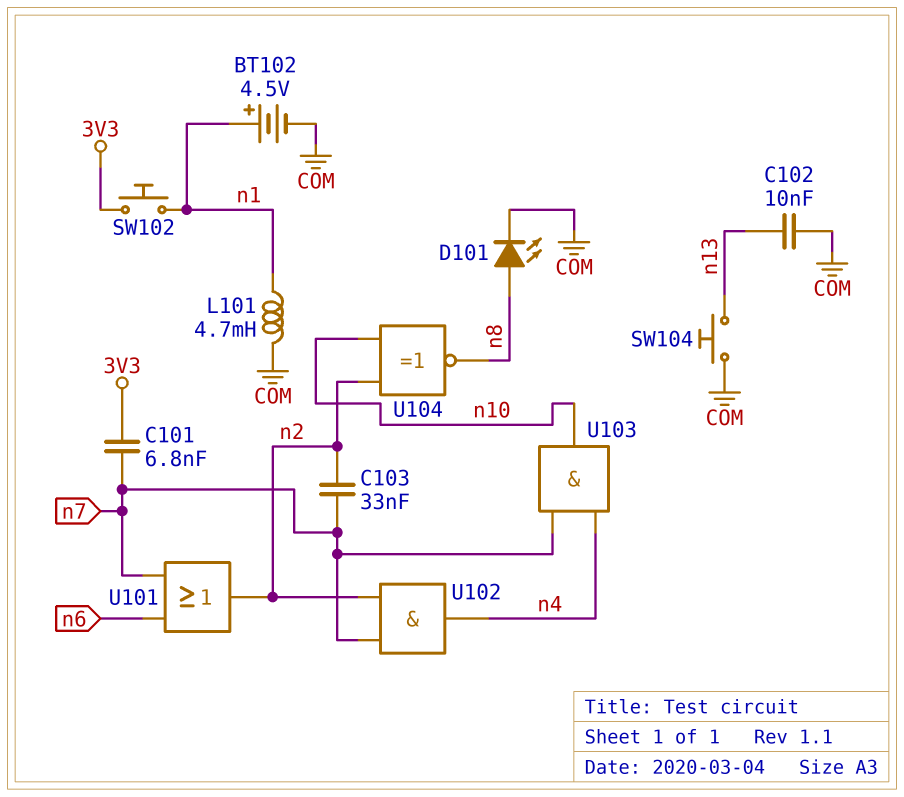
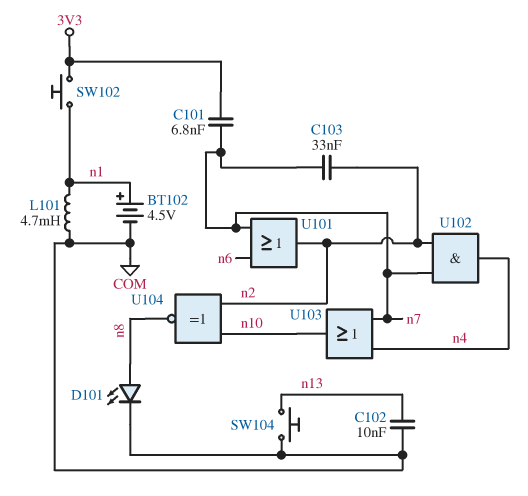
U103: AND (in n4, in n7, out n10) -> OR (in n4, in n7, out n10)

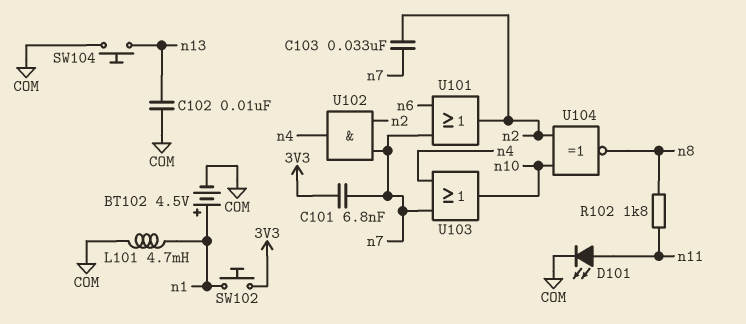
D101: LED (A n8, K COM) -> LED (A n11, K COM)
R102: none -> 1.8k (n8, n11)

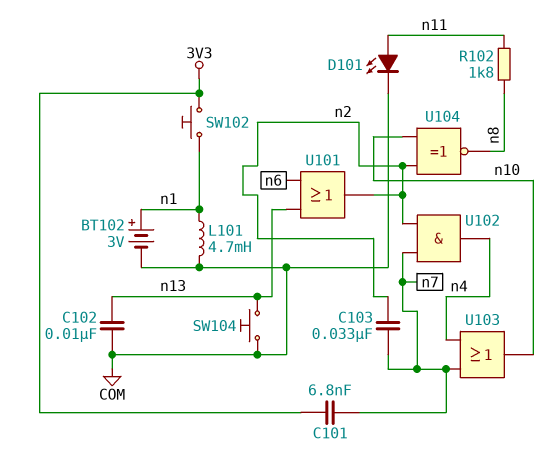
BT102: 4.5V (plus n1, minus COM) -> 3V (plus n1, minus COM)
U101: OR (in n6, in n7, out n2) -> OR (in n6, in n13, out n2)

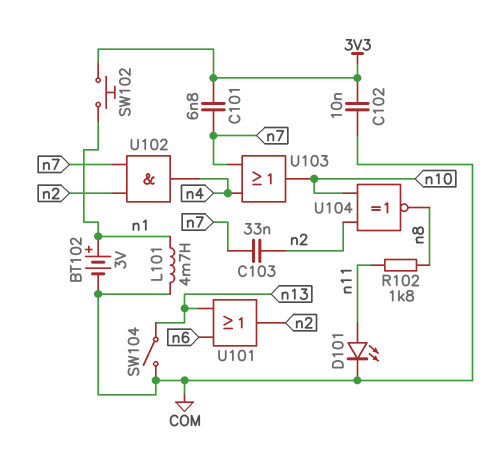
C102: 10nF (COM, n13) -> 10nF (3V3, COM)
SW104: button (COM, n13) -> switch (COM, n13)

